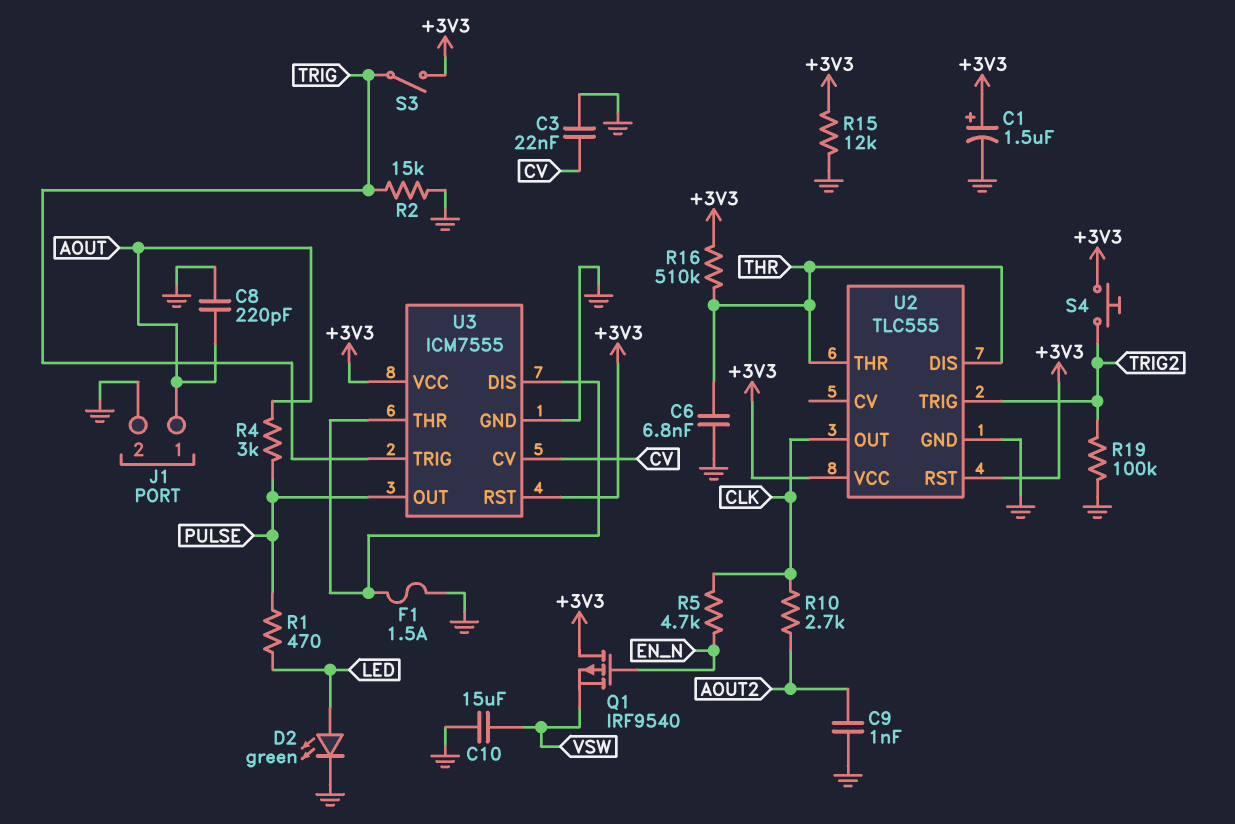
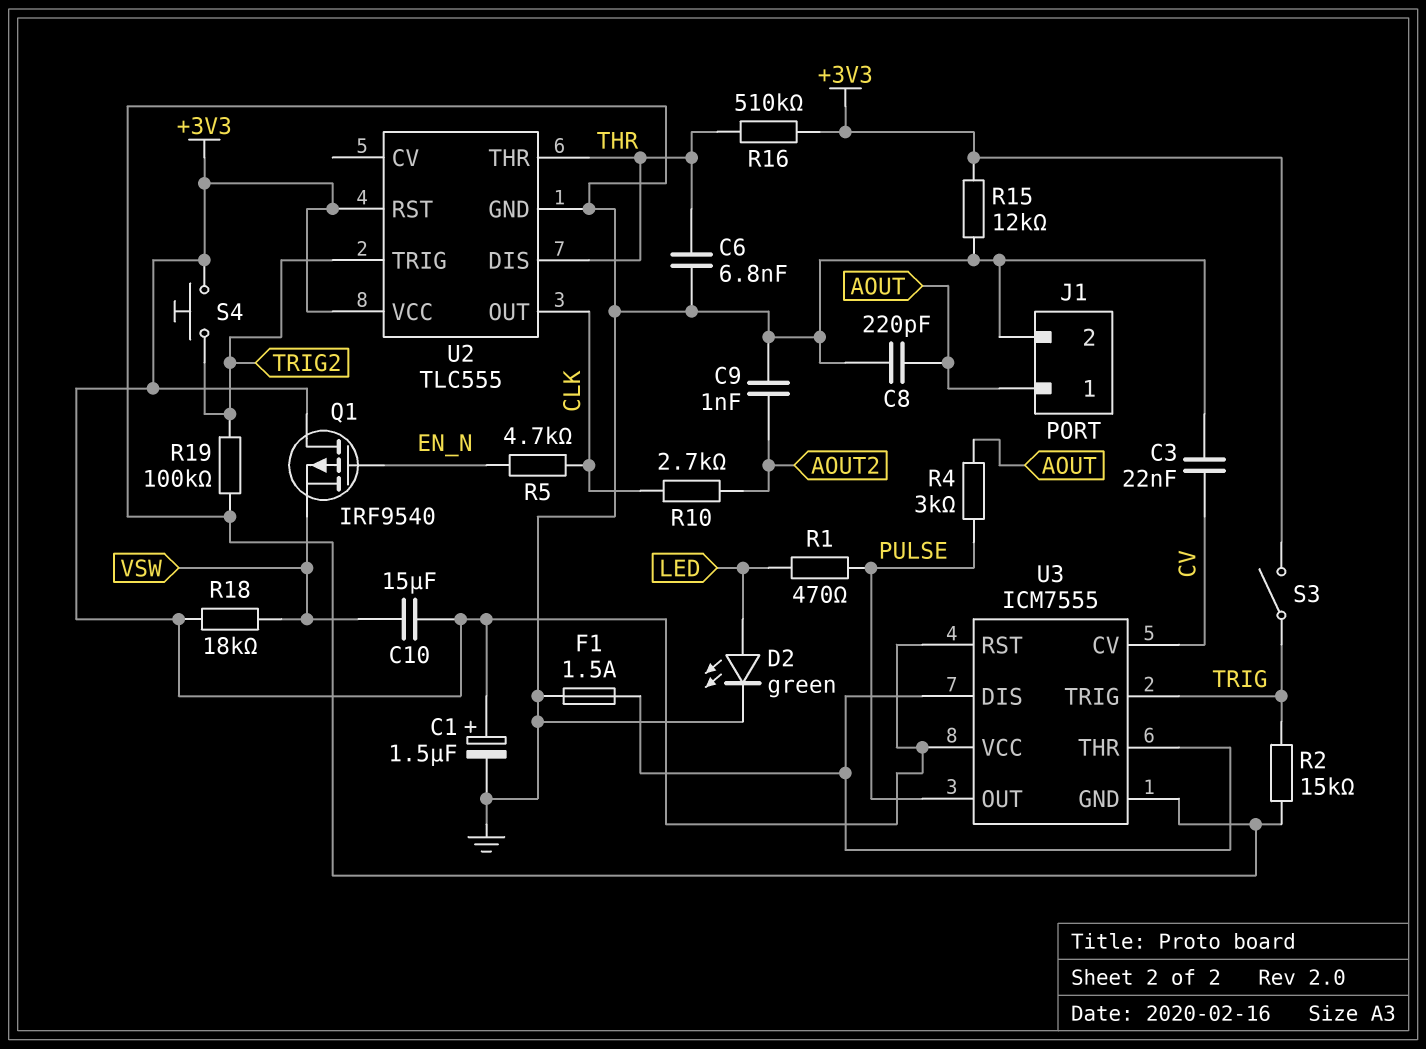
C10: 15uF (GND, VSW) -> 15uF (+3V3, VSW)
R18: none -> 18k (+3V3, VSW)

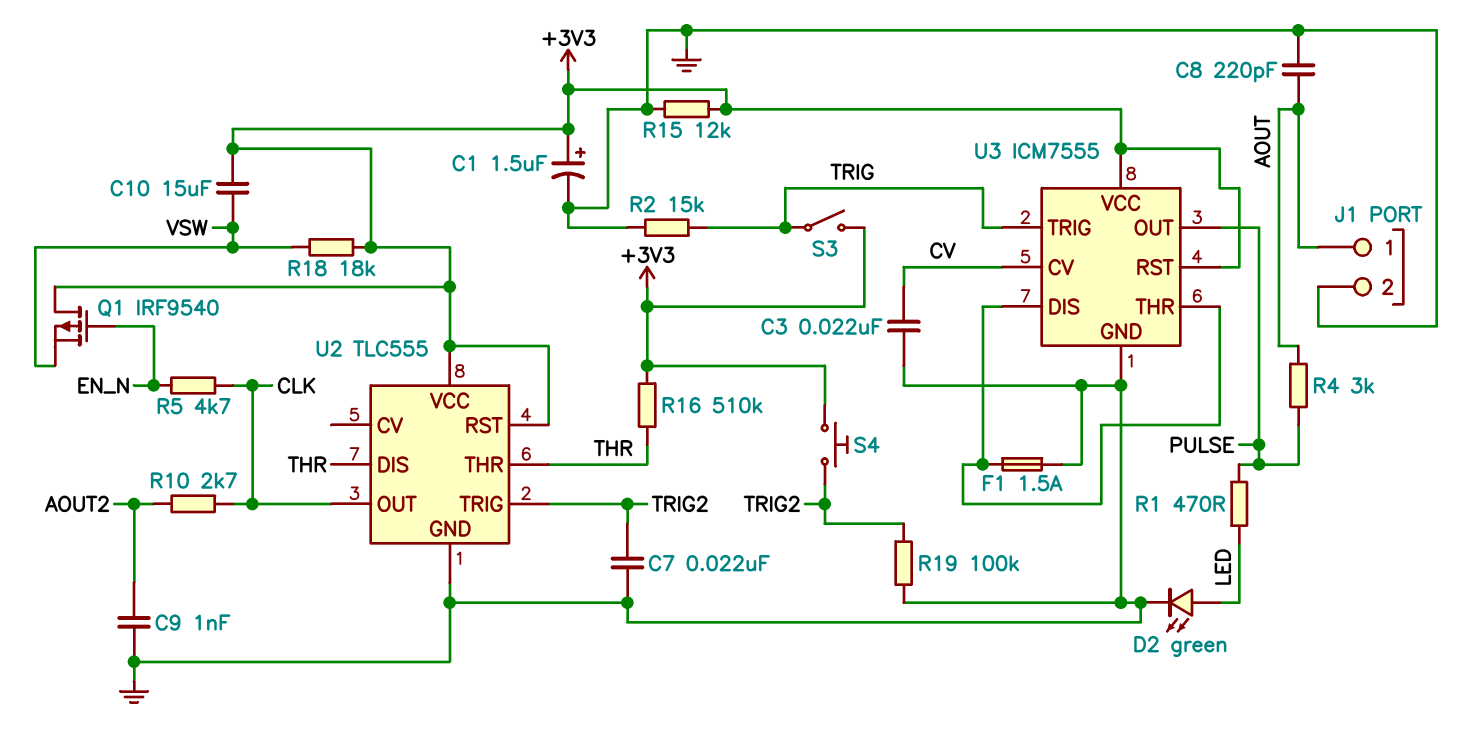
C6: 6.8nF (GND, THR) -> none
C7: none -> 22nF (GND, TRIG2)

